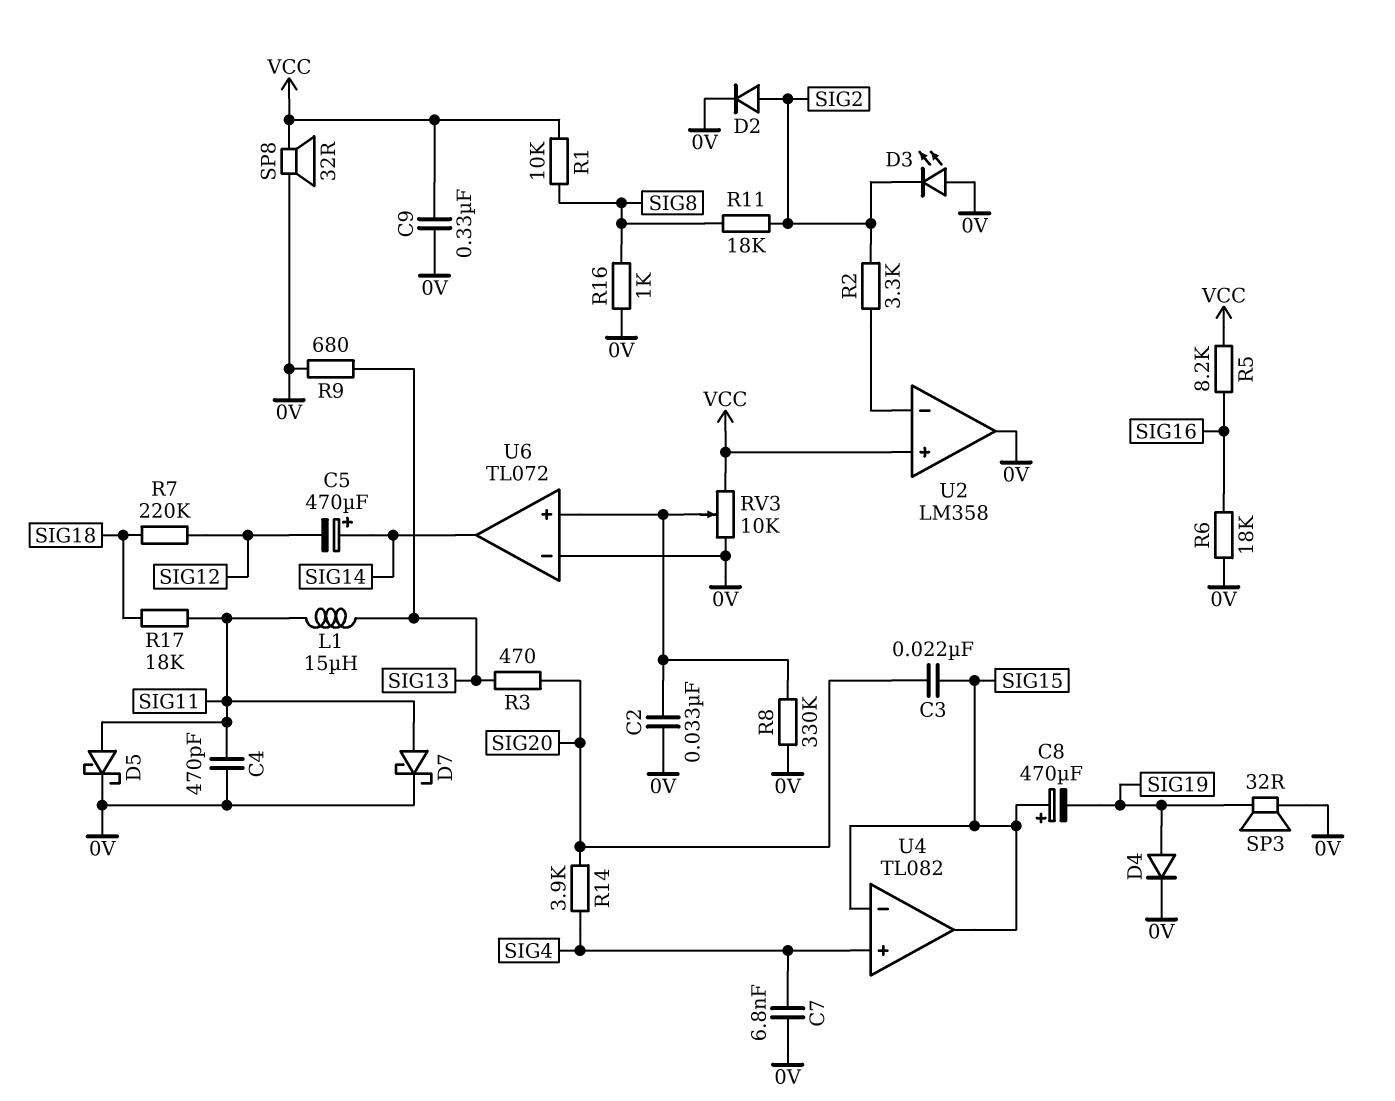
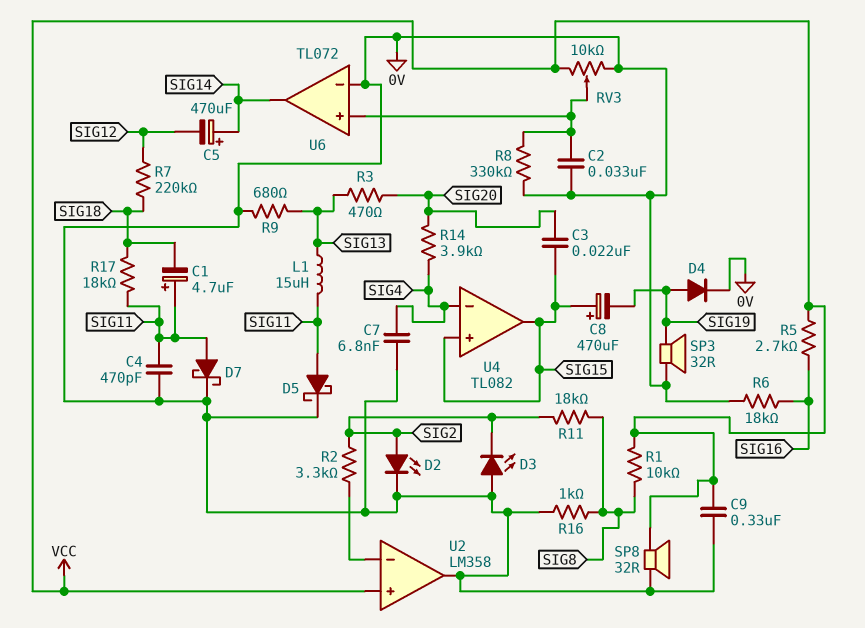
C1: none -> 4.7uF (plus SIG11, minus SIG18)
D2: diode (A SIG2, K 0V) -> LED (A SIG2, K 0V)
R5: 8.2k (SIG16, VCC) -> 2.7k (SIG16, VCC)
U4 pin in+: SIG4 -> SIG15
U4 pin in-: SIG15 -> SIG4

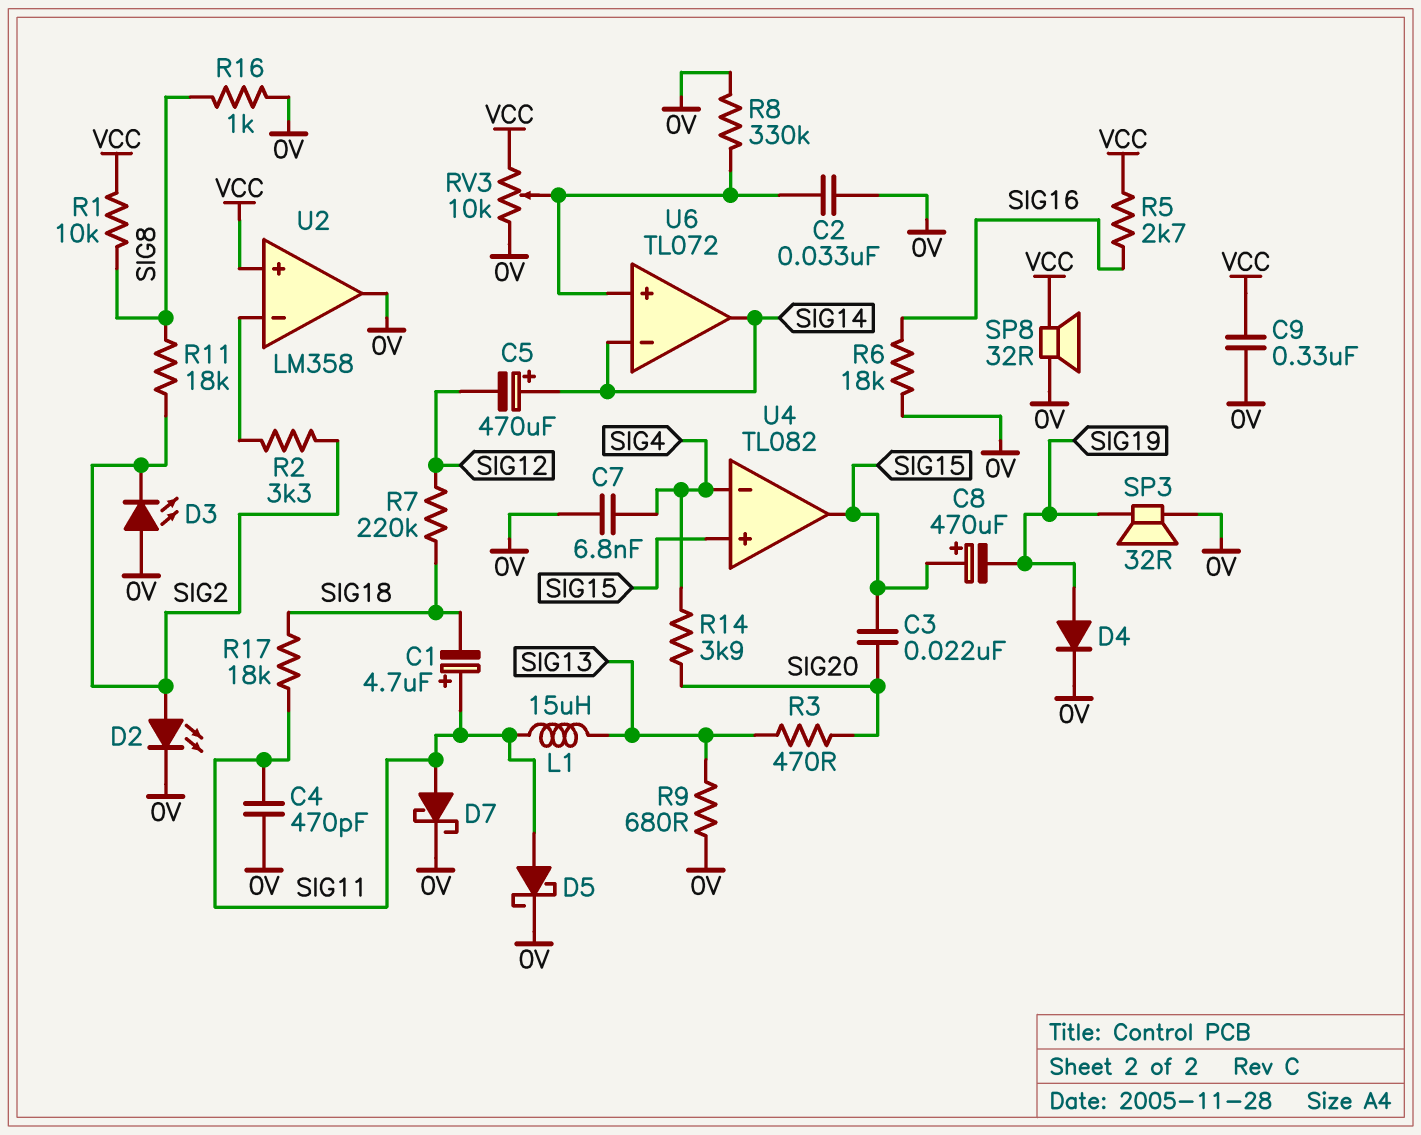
U6 pin in-: 0V -> SIG14

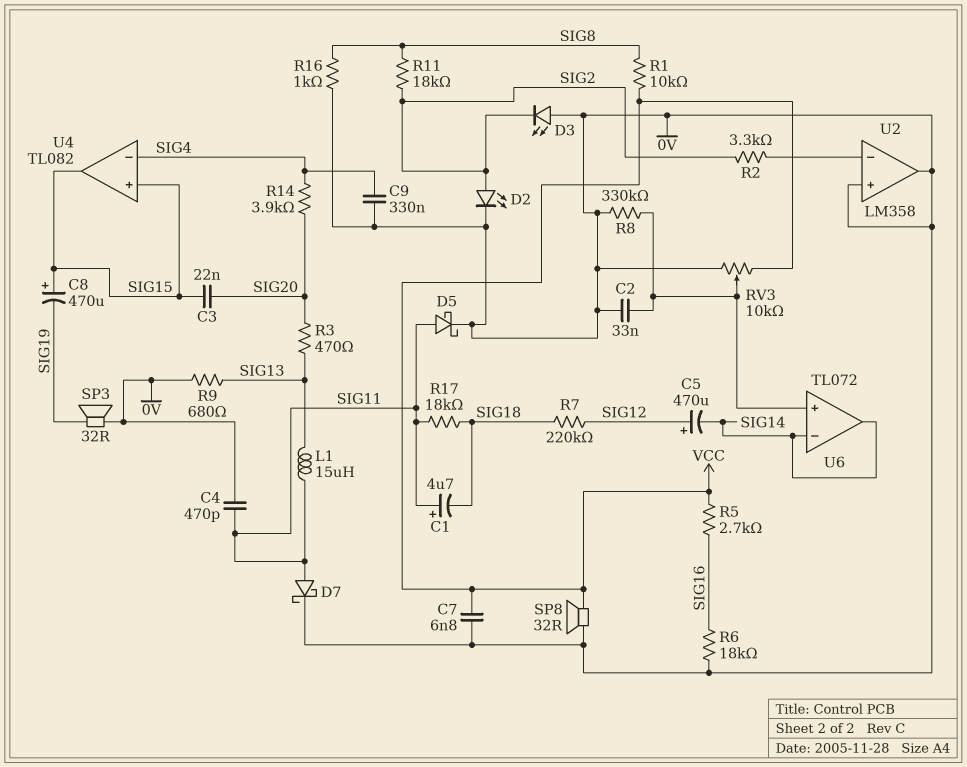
C5: 470uF (plus SIG14, minus SIG12) -> 470uF (plus SIG12, minus SIG14)
C7: 6.8nF (0V, SIG4) -> 6.8nF (0V, VCC)
C9: 330nF (0V, VCC) -> 330nF (0V, SIG4)
D4: diode (A SIG19, K 0V) -> none
U2 pin in+: VCC -> 0V

